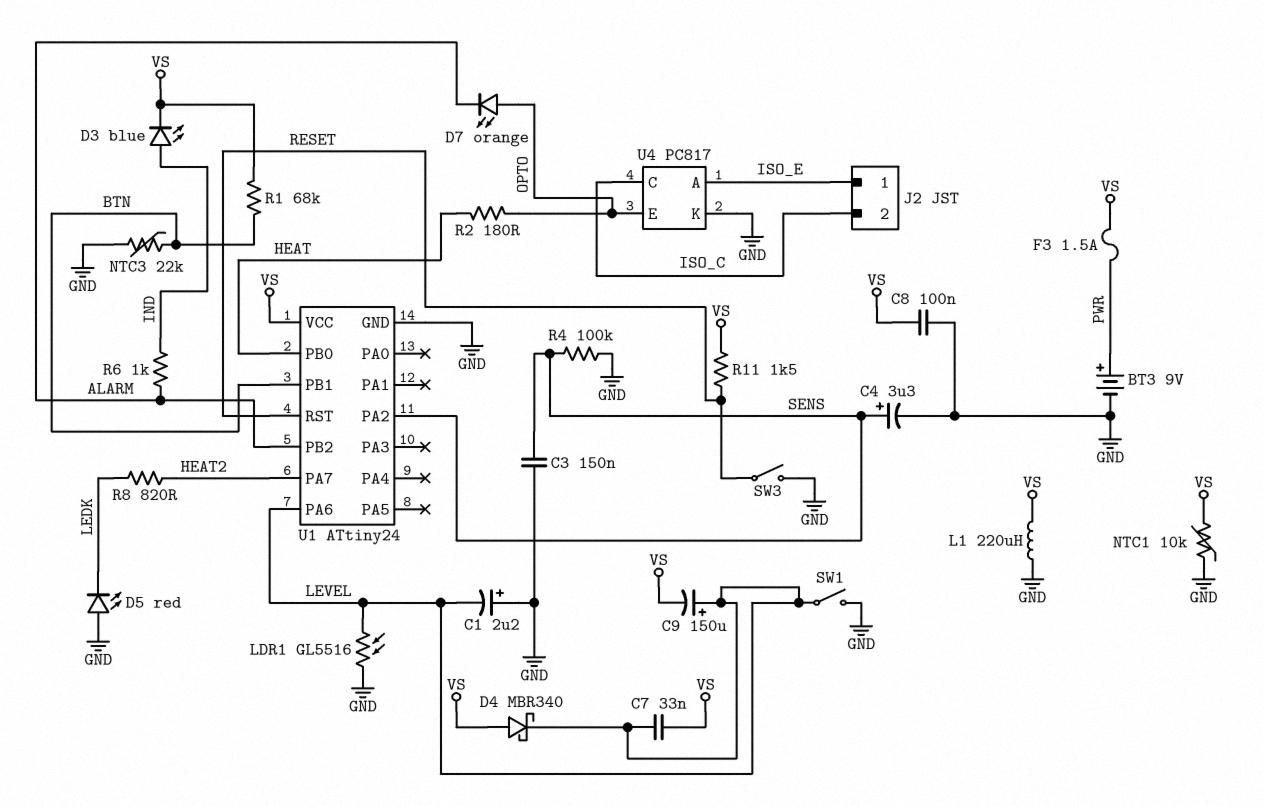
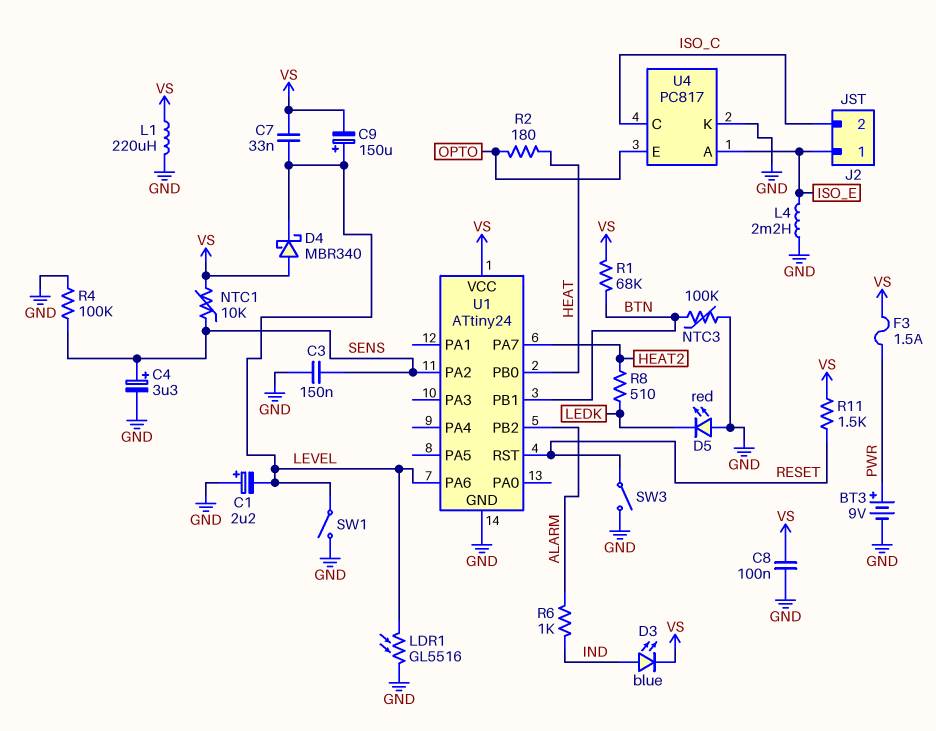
D7: LED orange (A OPTO, K ALARM) -> none
L4: none -> 2.2mH (GND, ISO_E)
NTC1: 10k (GND, VS) -> 10k (SENS, VS)
NTC3: 22k (BTN, GND) -> 100k (BTN, GND)
R8: 820 (HEAT2, LEDK) -> 510 (HEAT2, LEDK)

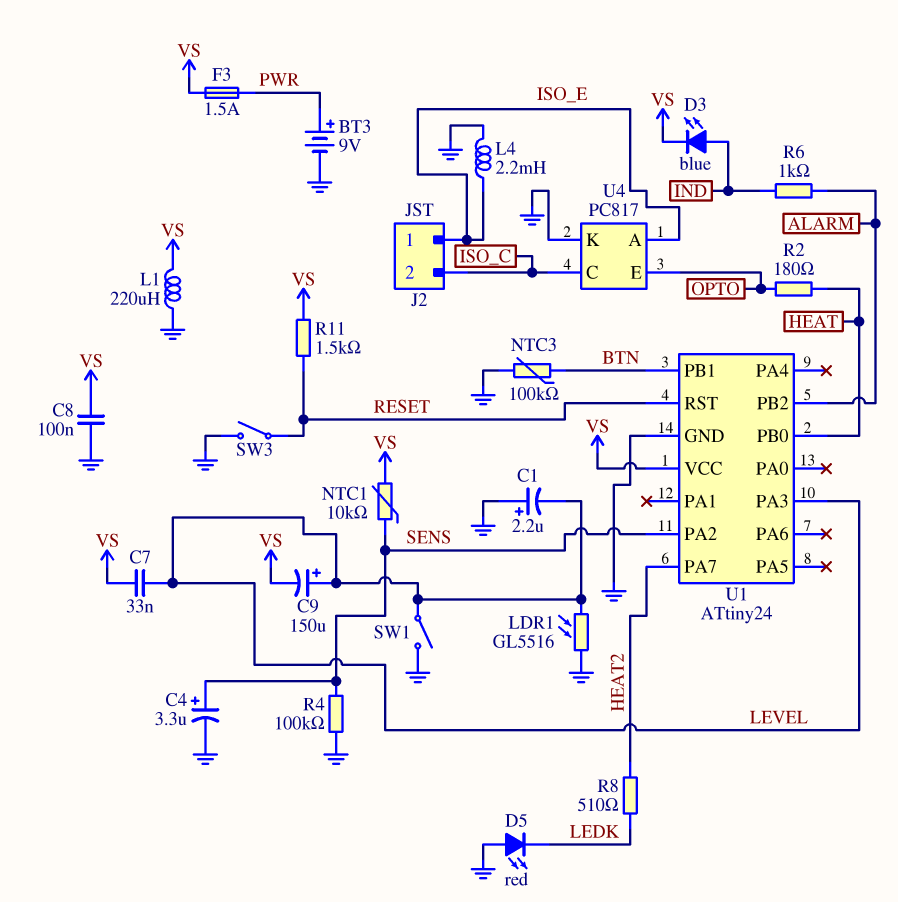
C3: 150nF (GND, SENS) -> none
D4: schottky MBR340 (A VS, K LEVEL) -> none
R1: 68k (BTN, VS) -> none
U1 pin PA3: none -> LEVEL
U1 pin PA6: LEVEL -> none

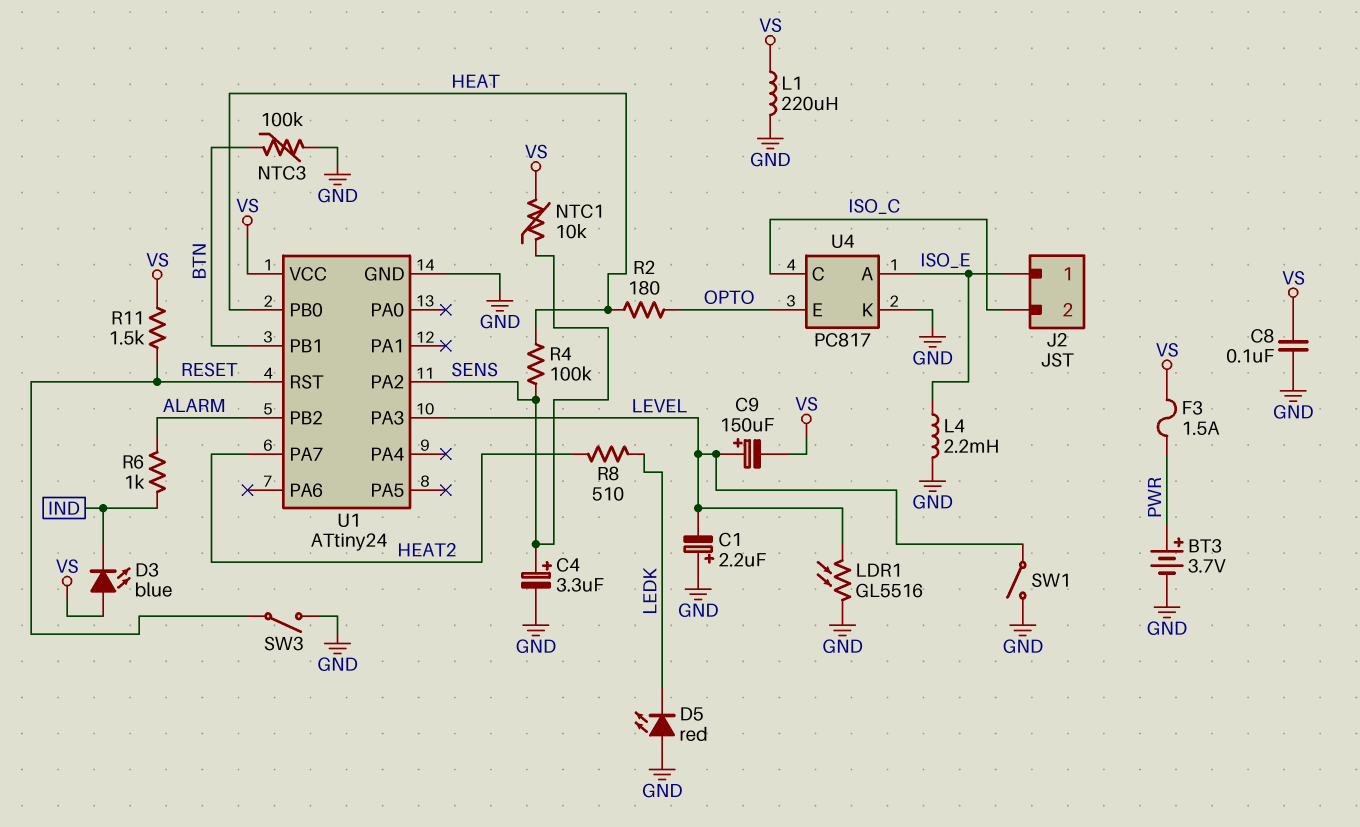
BT3: 9V (plus PWR, minus GND) -> 3.7V (plus PWR, minus GND)
C7: 33nF (LEVEL, VS) -> none
D3: LED blue (A IND, K VS) -> LED blue (A VS, K IND)
R4: 100k (GND, SENS) -> 100k (HEAT, SENS)

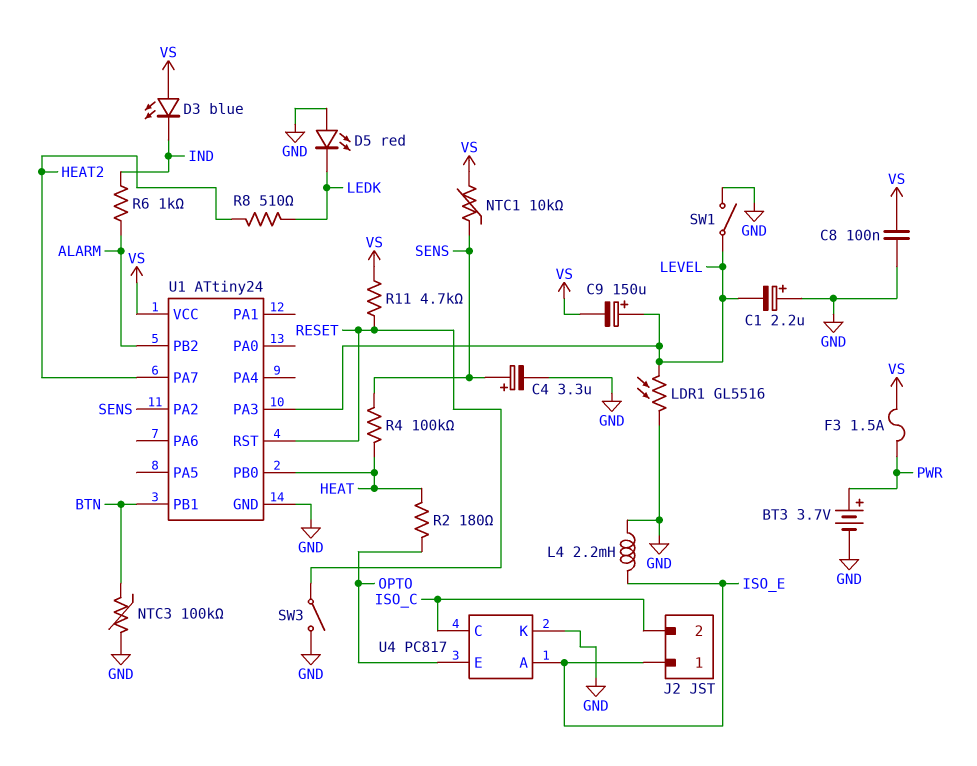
L1: 220uH (GND, VS) -> none
R11: 1.5k (RESET, VS) -> 4.7k (RESET, VS)

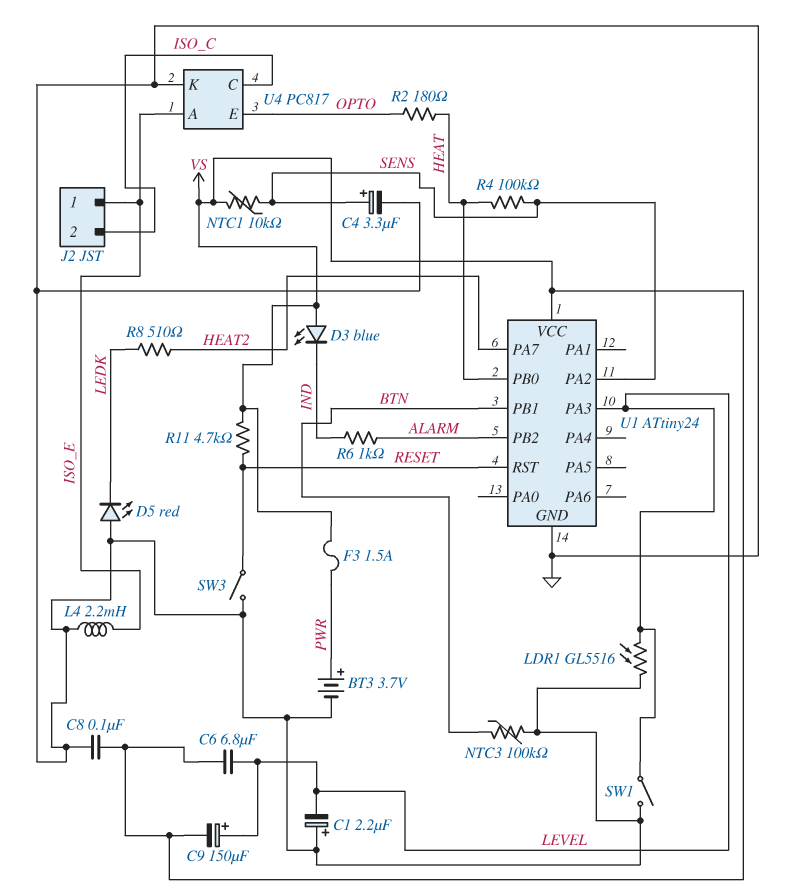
C6: none -> 6.8uF (LEVEL, VS)

